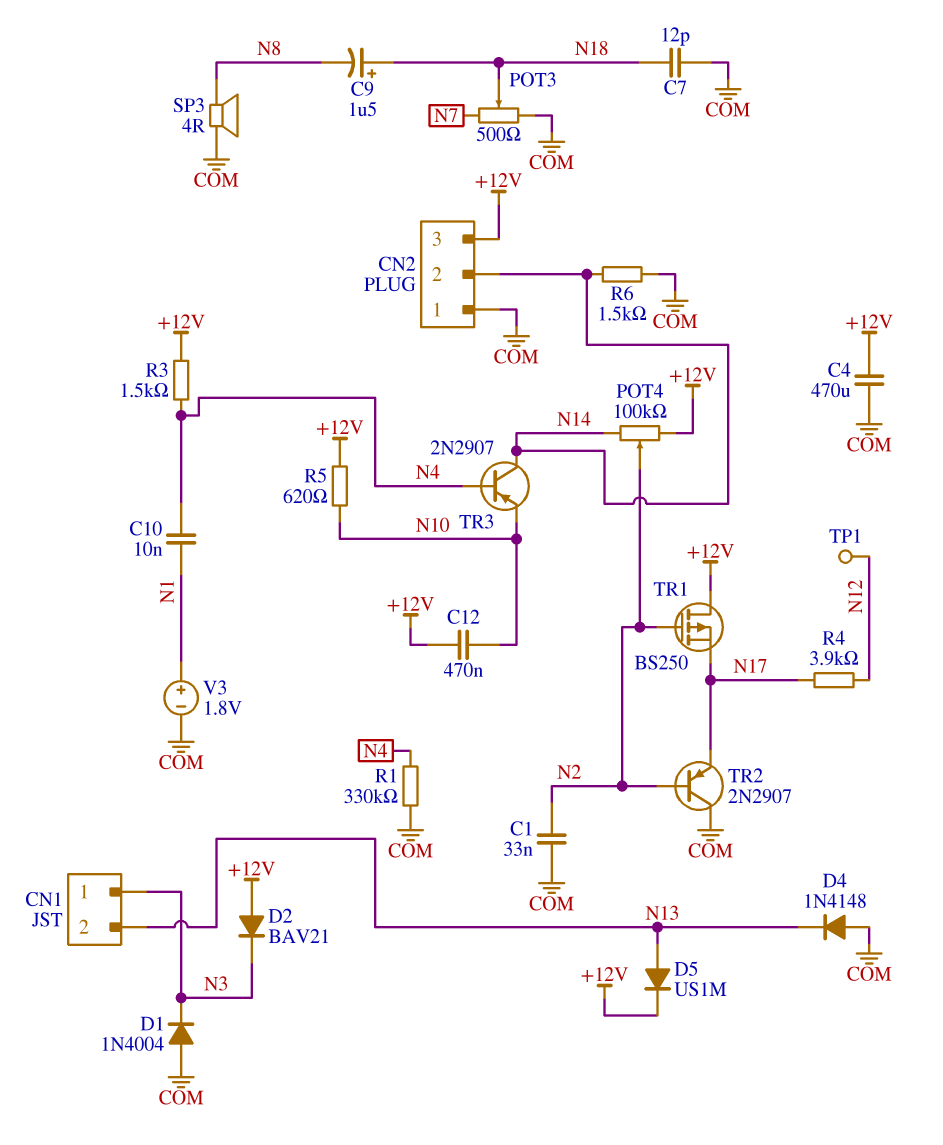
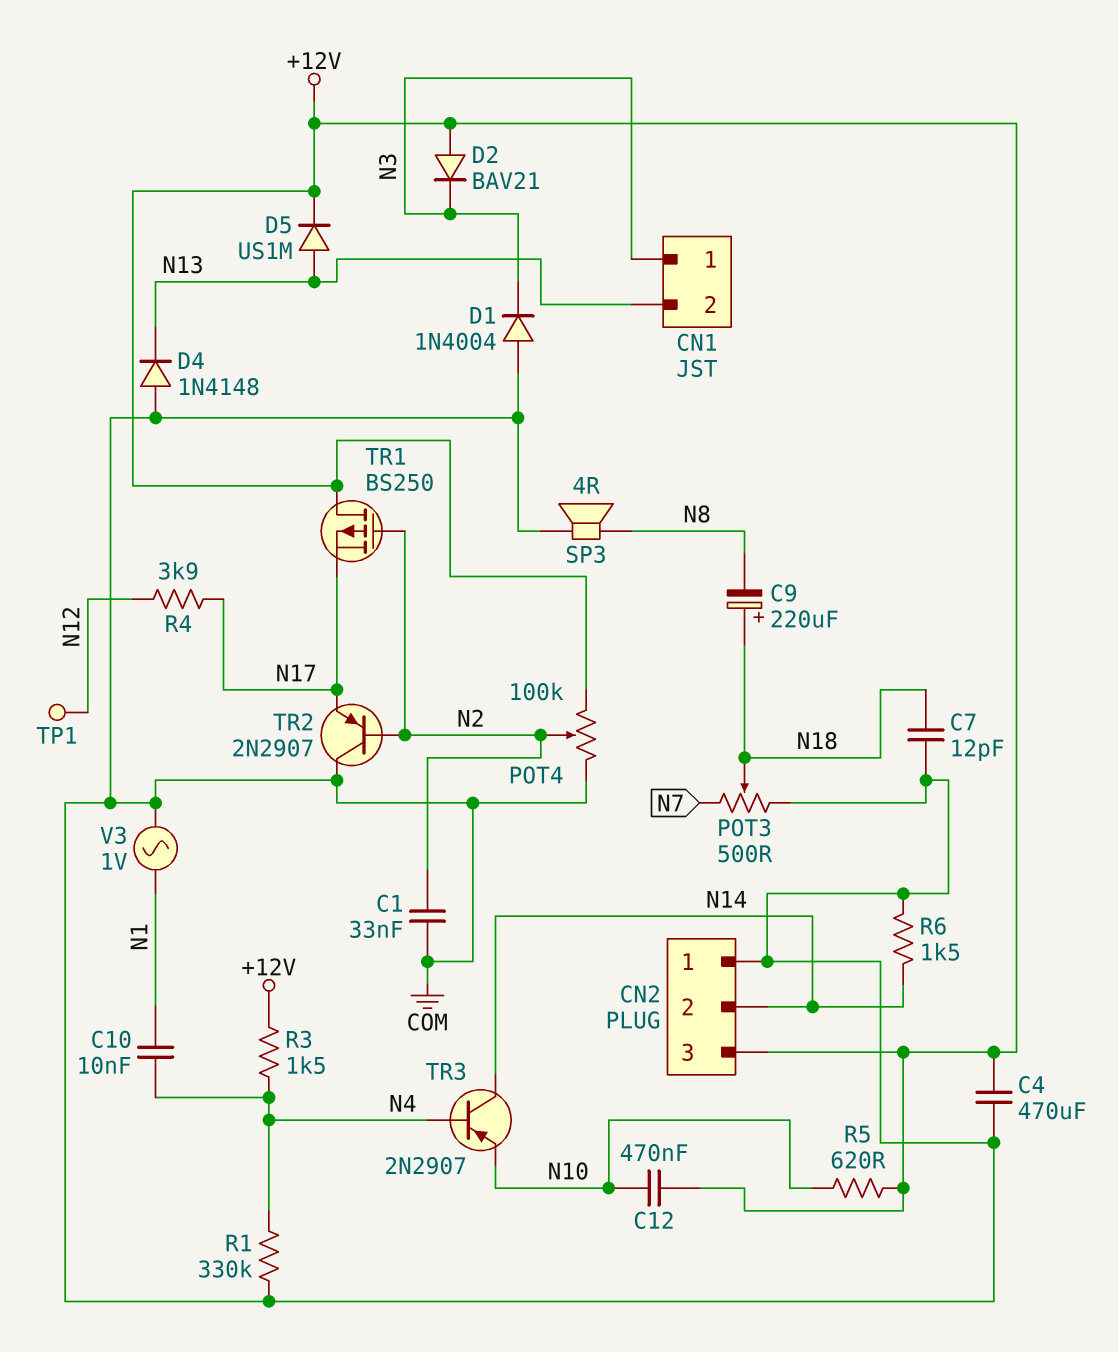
C9: 1.5uF (plus N18, minus N8) -> 220uF (plus N18, minus N8)
POT4: 100k (+12V, N14, wiper N2) -> 100k (+12V, COM, wiper N2)
V3: 1.8V (plus N1, minus COM) -> AC 1V (COM, N1)

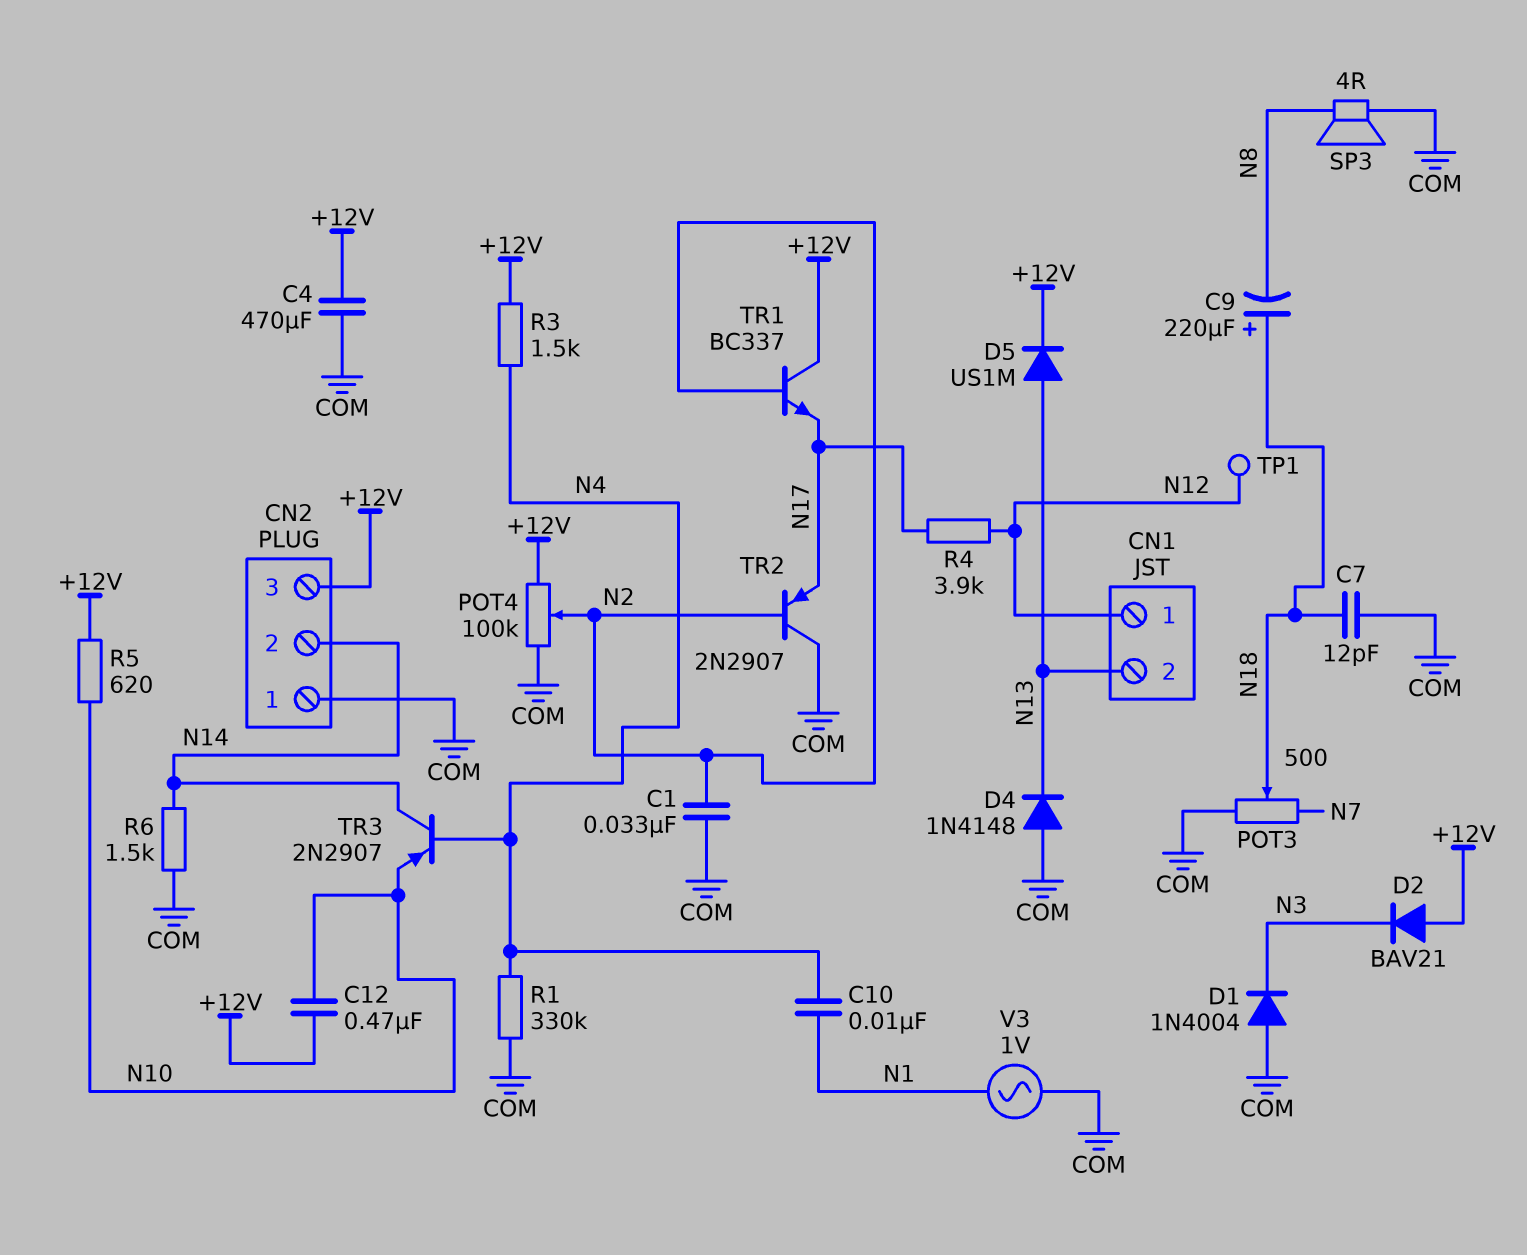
CN1 pin 1: N3 -> N12
TR1: PMOS BS250 (G N2, D +12V, S N17) -> NPN BC337 (B N2, C +12V, E N17)

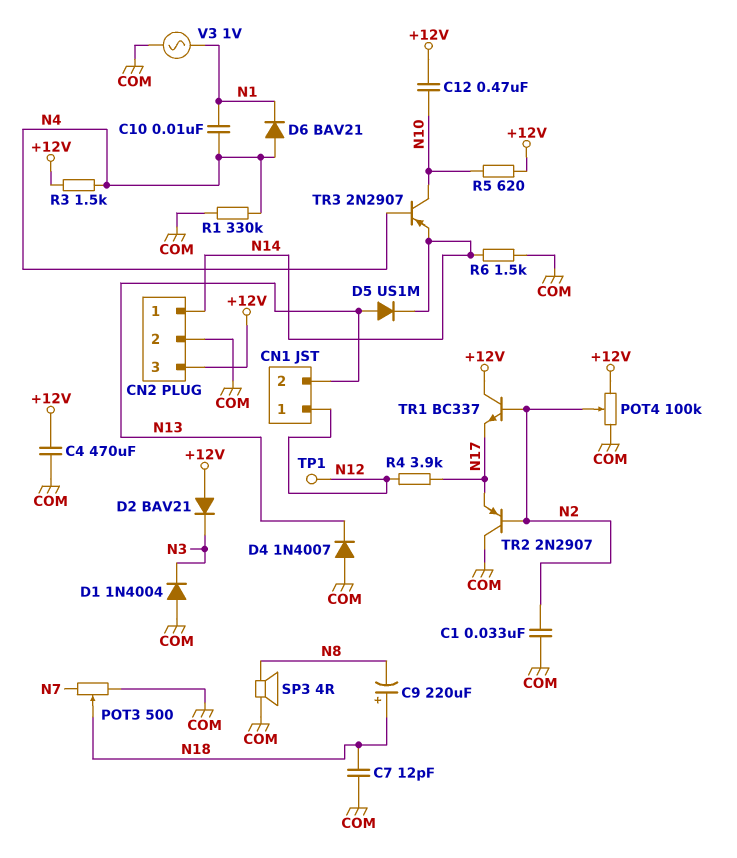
CN2 pin 1: COM -> N14
CN2 pin 2: N14 -> COM
D4: diode 1N4148 (A COM, K N13) -> diode 1N4007 (A COM, K N13)
D5: diode US1M (A N13, K +12V) -> diode US1M (A N13, K N14)
D6: none -> diode BAV21 (A N4, K N1)
TR3: PNP 2N2907 (B N4, C N14, E N10) -> PNP 2N2907 (B N4, C N10, E N14)

